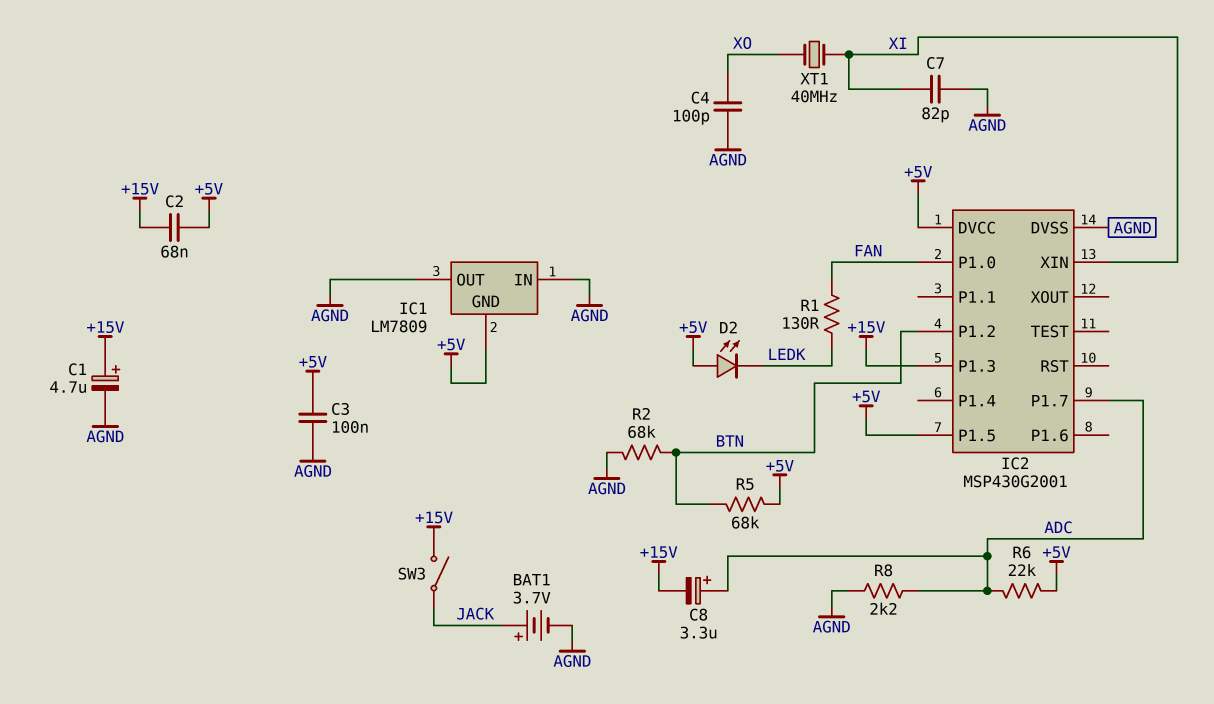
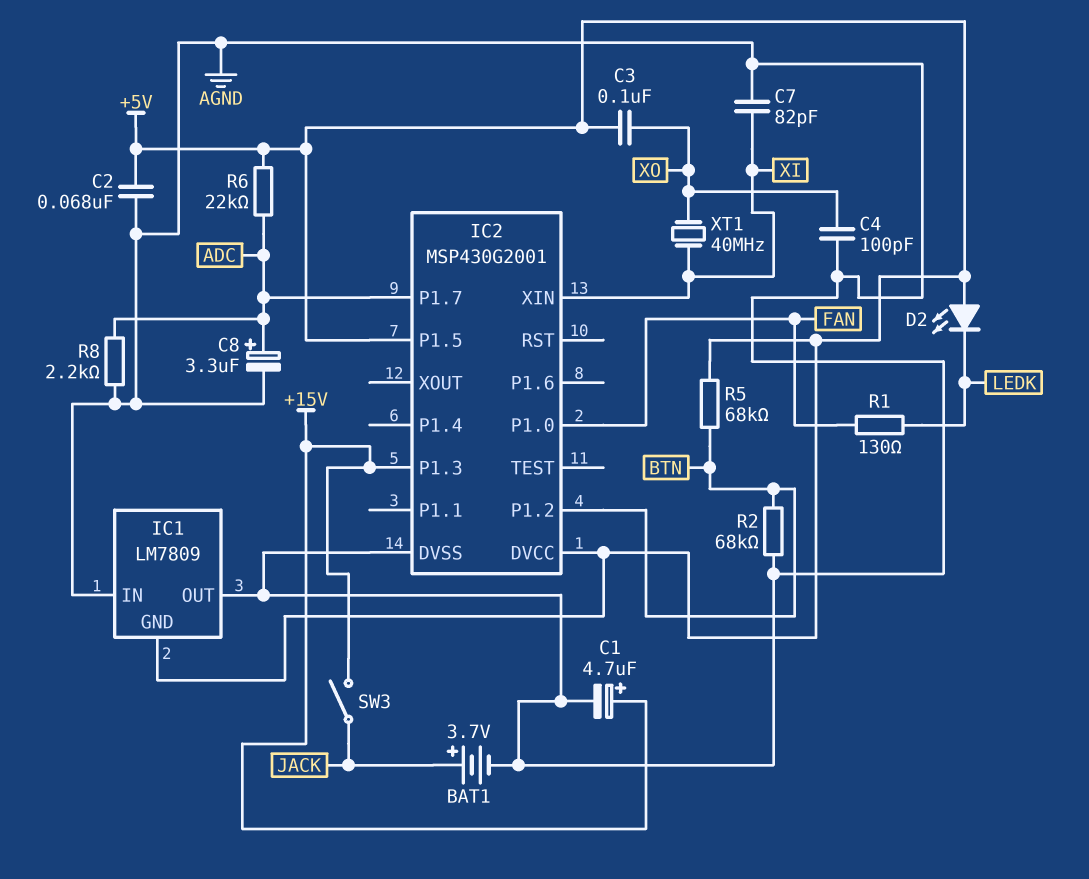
C2: 68nF (+5V, +15V) -> 68nF (+5V, AGND)
C3: 100nF (+5V, AGND) -> 100nF (+5V, XO)
C8: 3.3uF (plus ADC, minus +15V) -> 3.3uF (plus ADC, minus AGND)

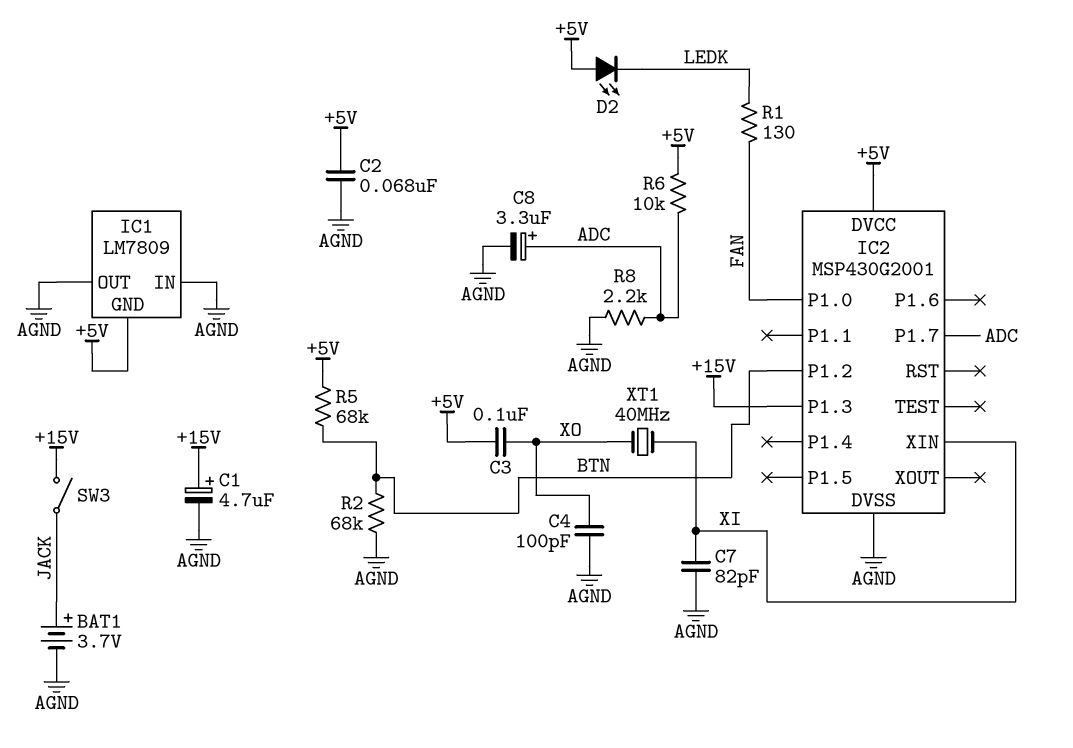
IC2 pin P1.5: +5V -> none
R6: 22k (+5V, ADC) -> 10k (+5V, ADC)

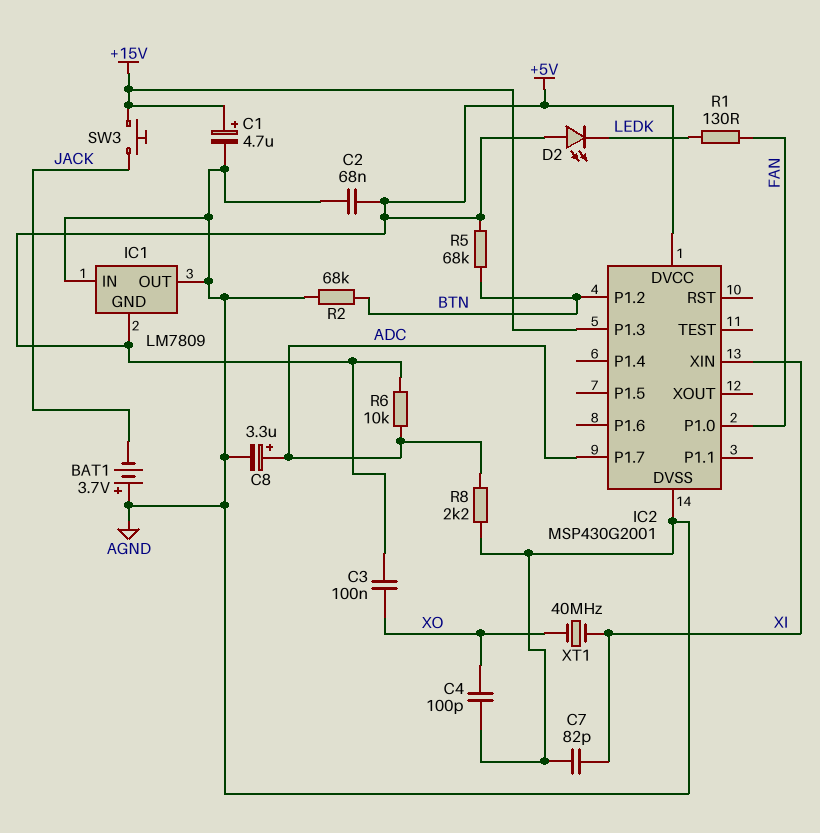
BAT1: 3.7V (plus JACK, minus AGND) -> 3.7V (plus AGND, minus JACK)
SW3: switch (+15V, JACK) -> button (+15V, JACK)

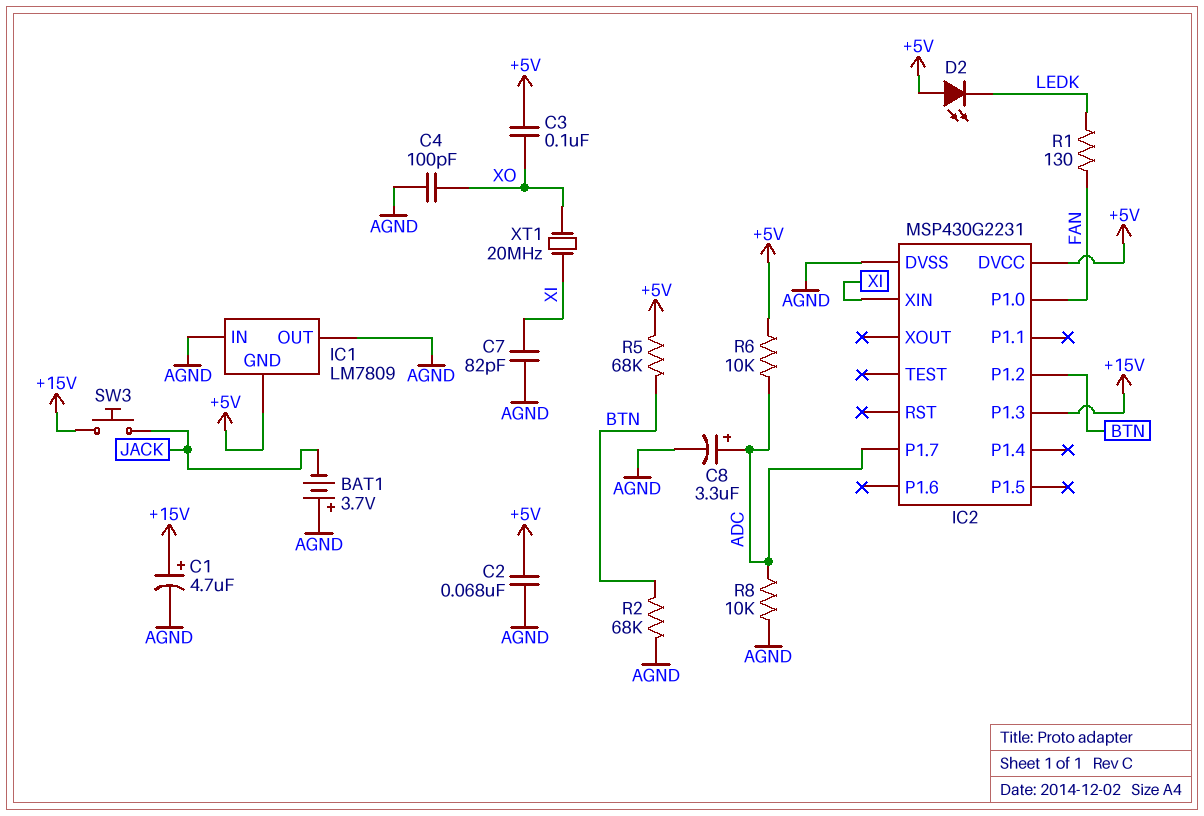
IC2: MSP430G2001 -> MSP430G2231
R8: 2.2k (ADC, AGND) -> 10k (ADC, AGND)
XT1: 40MHz (XI, XO) -> 20MHz (XI, XO)

